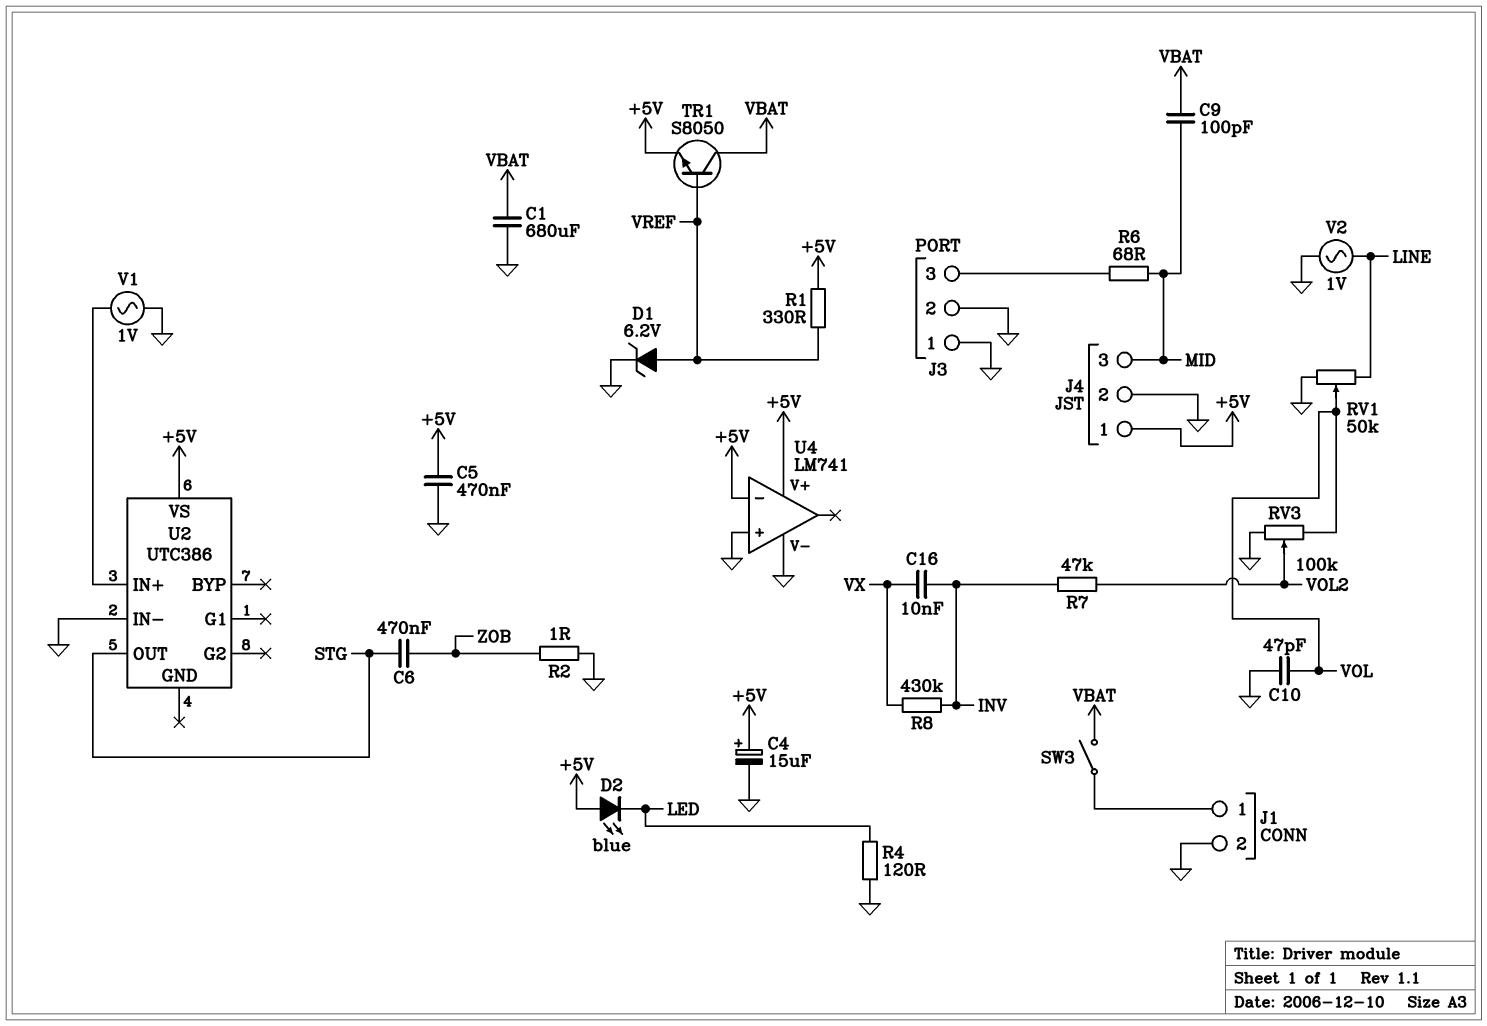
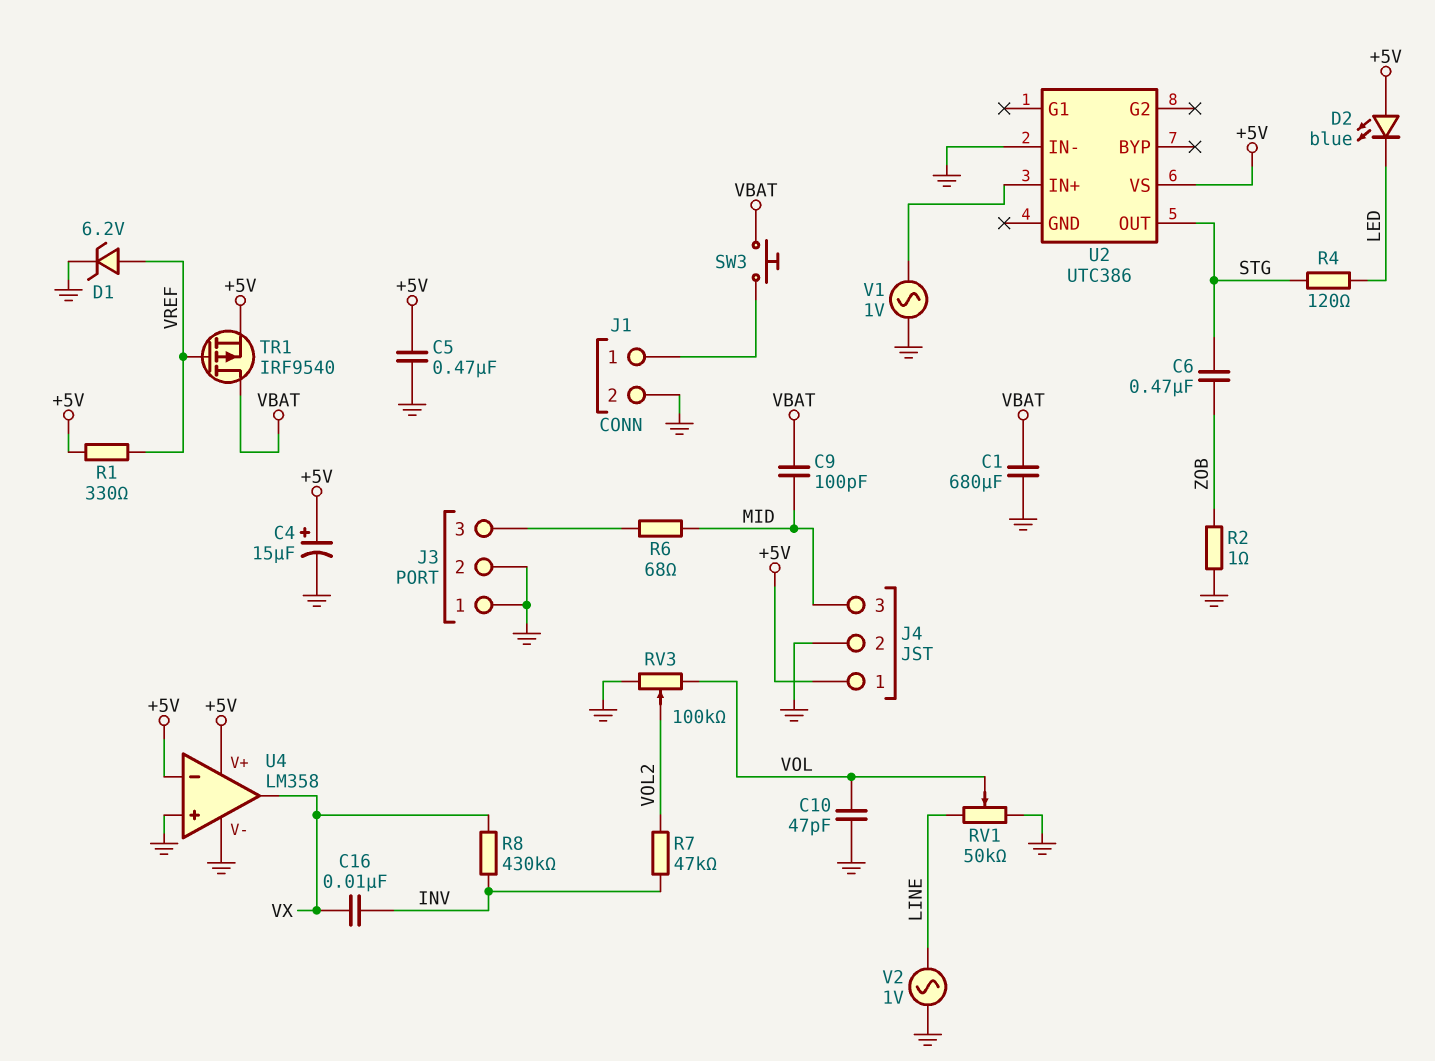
R4: 120 (GND, LED) -> 120 (LED, STG)
SW3: switch (J1/1, VBAT) -> button (J1/1, VBAT)
TR1: NPN S8050 (B VREF, C VBAT, E +5V) -> PMOS IRF9540 (G VREF, D VBAT, S +5V)
U4: LM741 -> LM358
U4 pin out: none -> VX

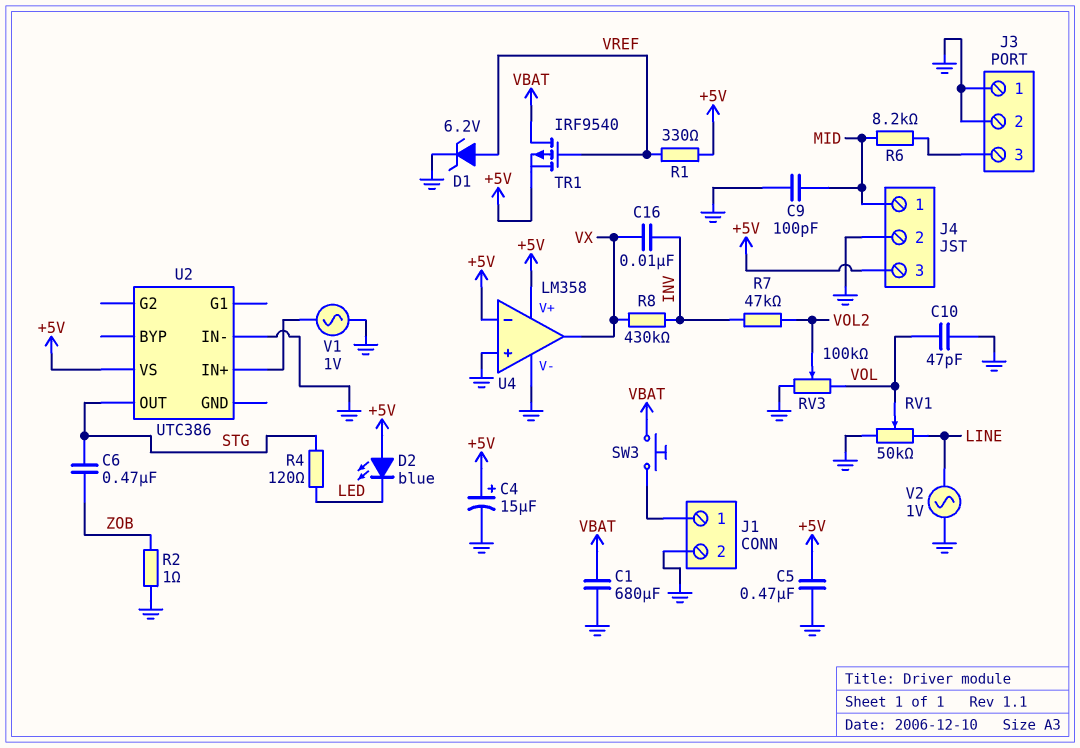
C9: 100pF (MID, VBAT) -> 100pF (GND, MID)
J4 pin 1: +5V -> MID
J4 pin 3: MID -> +5V
R6: 68 (J3/3, MID) -> 8.2k (J3/3, MID)

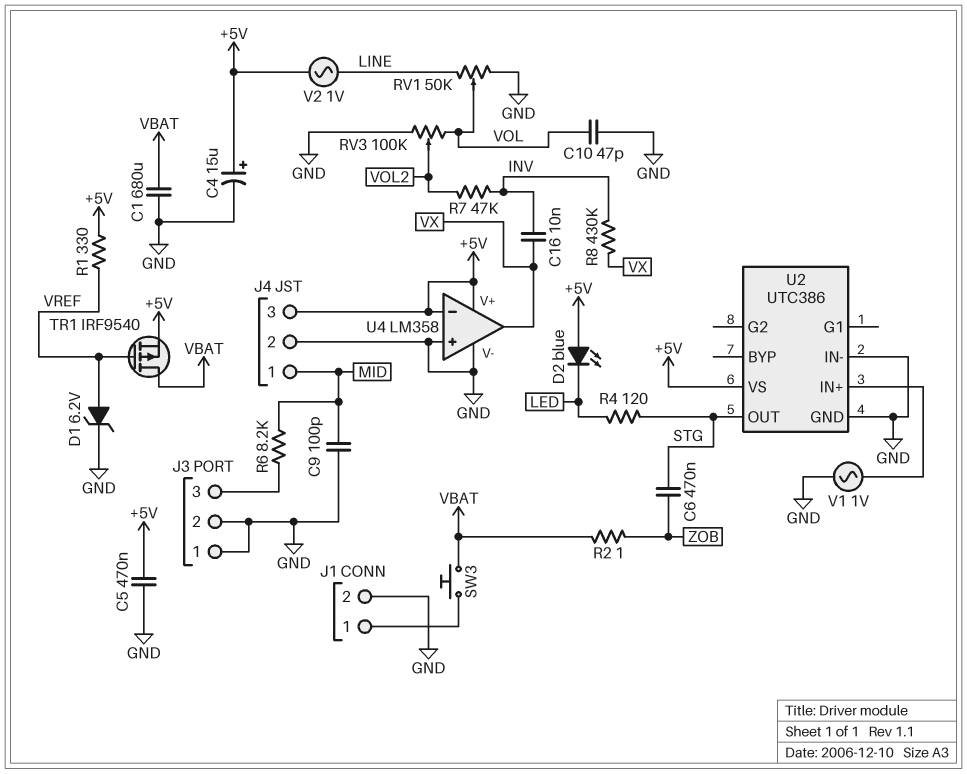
R2: 1 (GND, ZOB) -> 1 (VBAT, ZOB)
U2 pin GND: none -> GND
V2: AC 1V (GND, LINE) -> AC 1V (+5V, LINE)

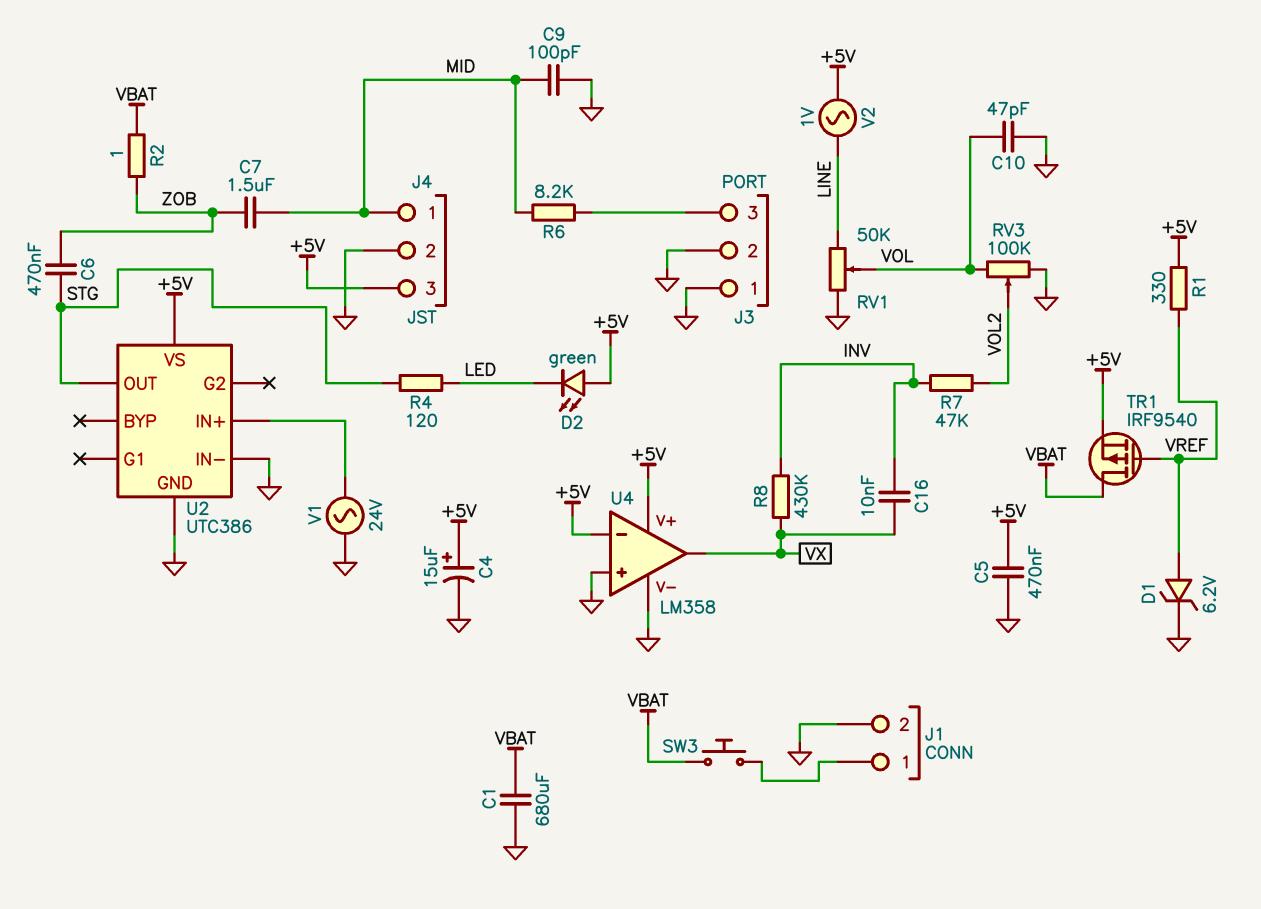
C7: none -> 1.5uF (MID, ZOB)
D2: LED blue (A +5V, K LED) -> LED green (A +5V, K LED)
V1: AC 1V (GND, U2/IN+) -> AC 24V (GND, U2/IN+)

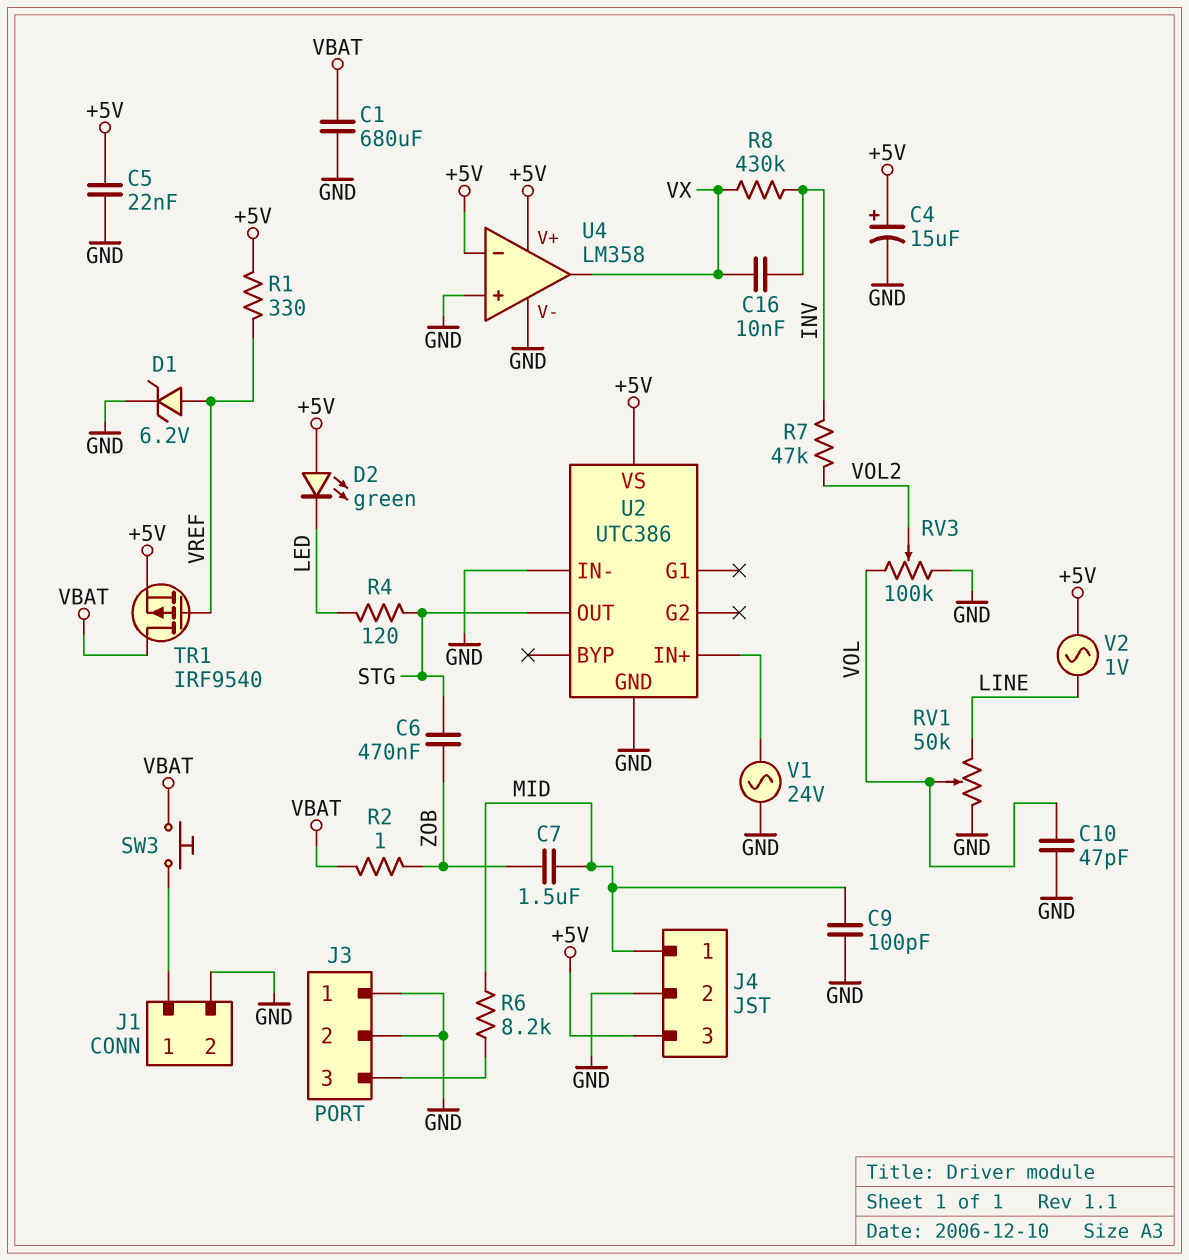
C5: 470nF (+5V, GND) -> 22nF (+5V, GND)

